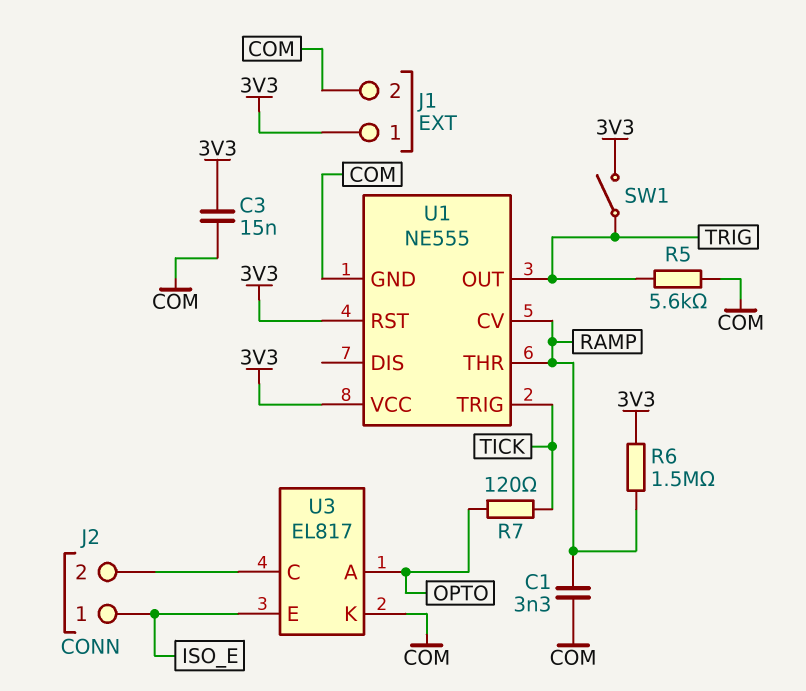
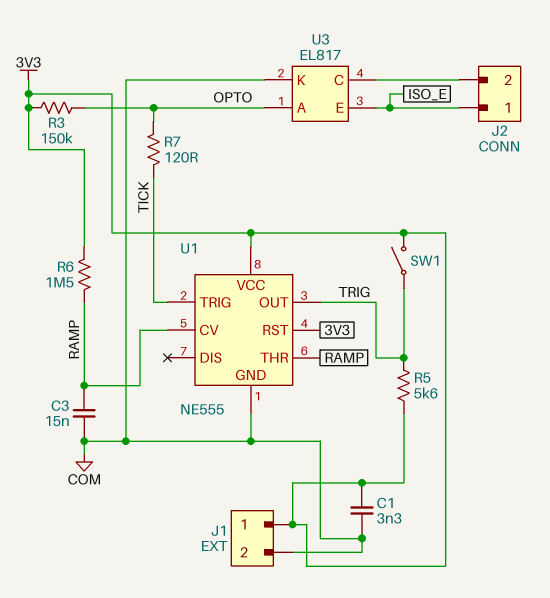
C1: 3.3nF (COM, RAMP) -> 3.3nF (3V3, COM)
C3: 15nF (3V3, COM) -> 15nF (COM, RAMP)
R3: none -> 150k (3V3, OPTO)
R5: 5.6k (COM, TRIG) -> 5.6k (3V3, TRIG)

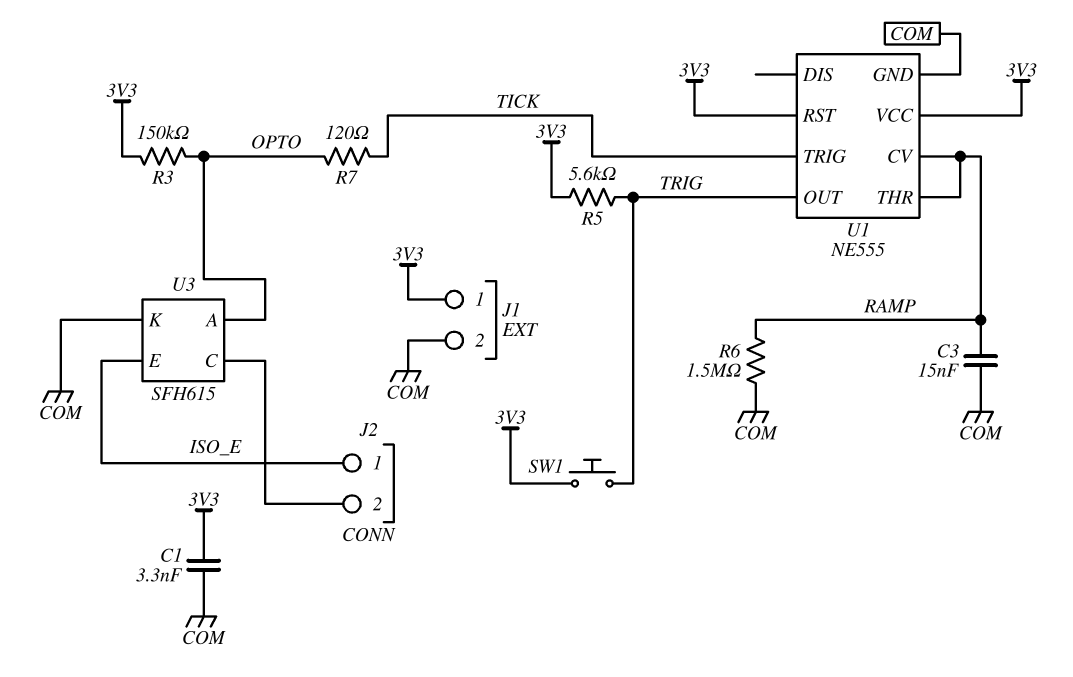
R6: 1.5M (3V3, RAMP) -> 1.5M (COM, RAMP)
SW1: switch (3V3, TRIG) -> button (3V3, TRIG)
U3: EL817 -> SFH615

